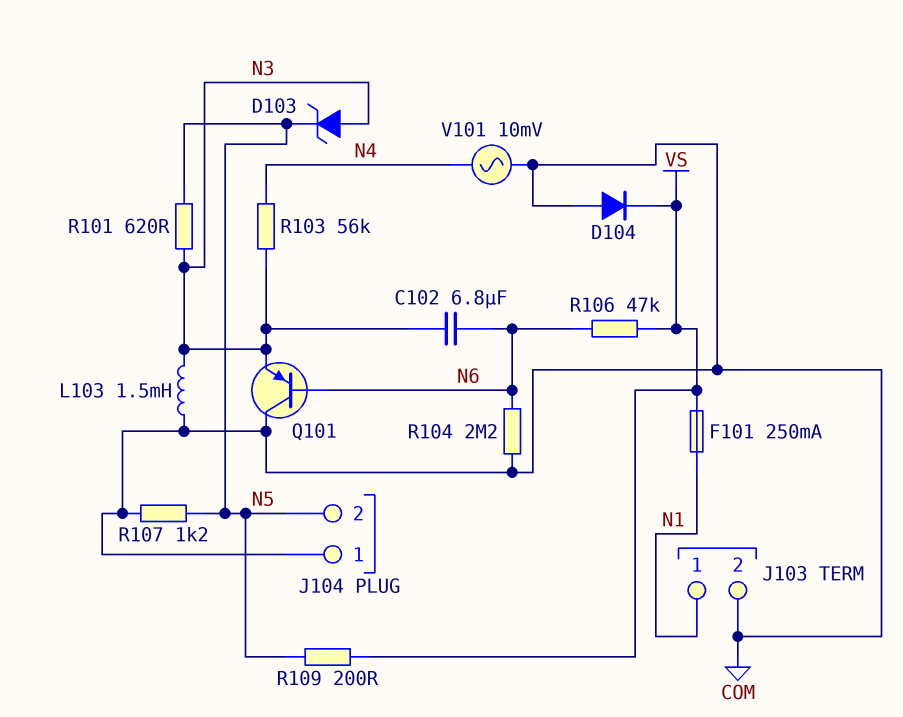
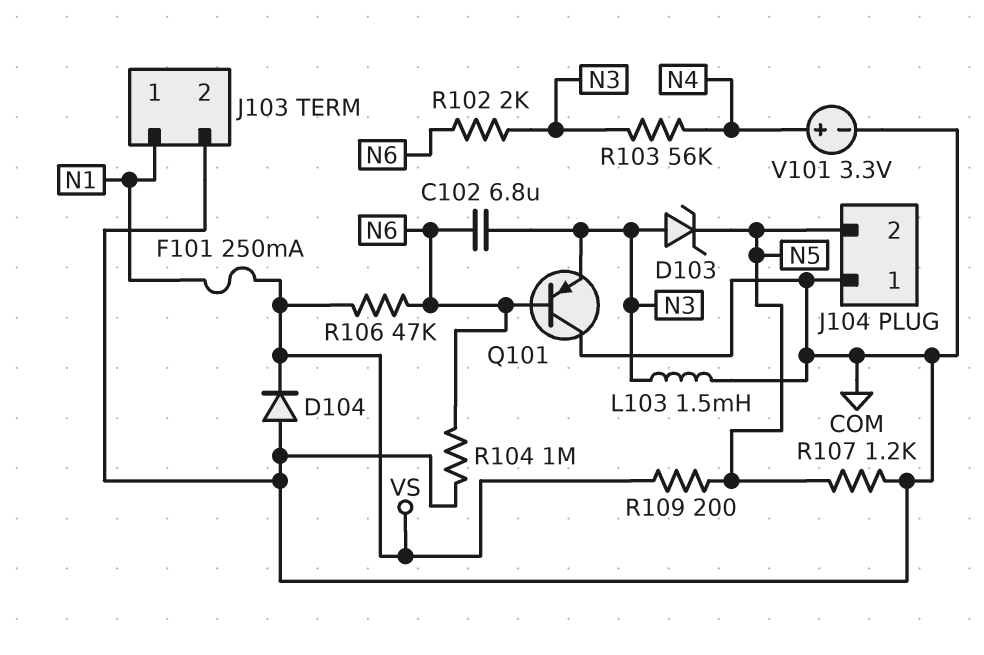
R101: 620 (N3, N5) -> none
R102: none -> 2k (N3, N6)
R104: 2.2M (COM, N6) -> 1M (COM, N6)
V101: AC 10mV (COM, N4) -> 3.3V (plus N4, minus COM)

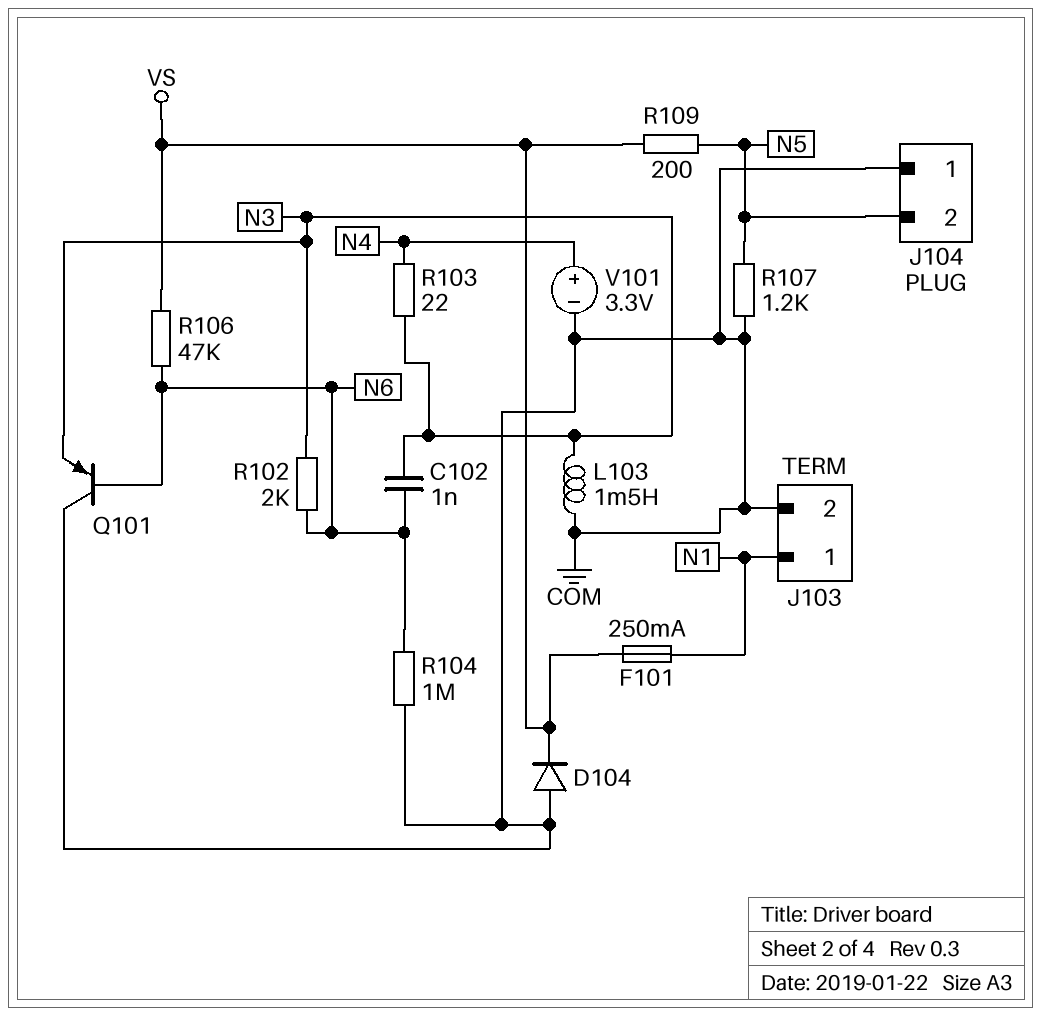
C102: 6.8uF (N3, N6) -> 1nF (N3, N6)
D103: zener (A N3, K N5) -> none
R103: 56k (N3, N4) -> 22 (N3, N4)

